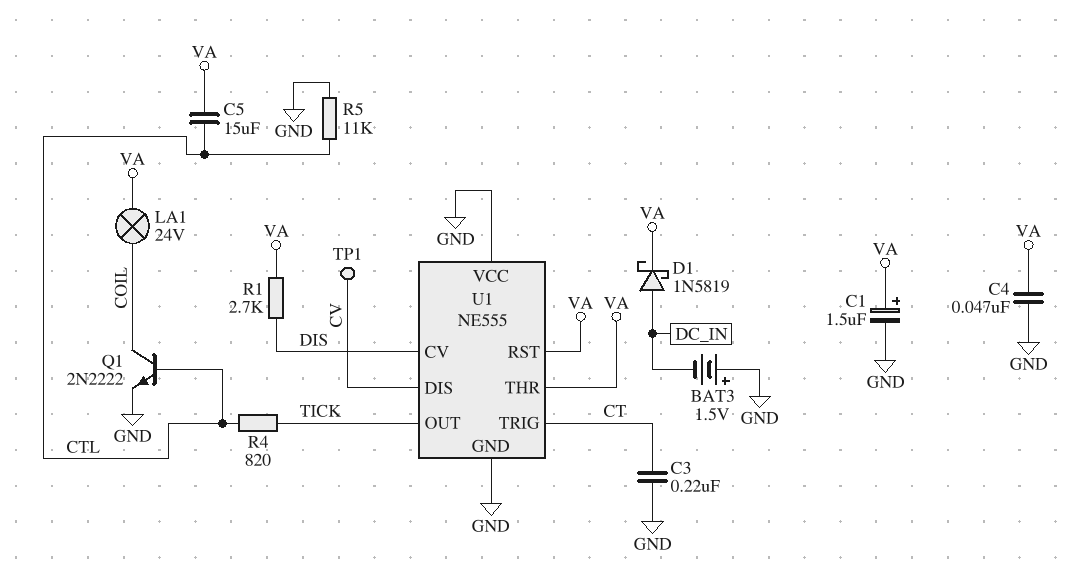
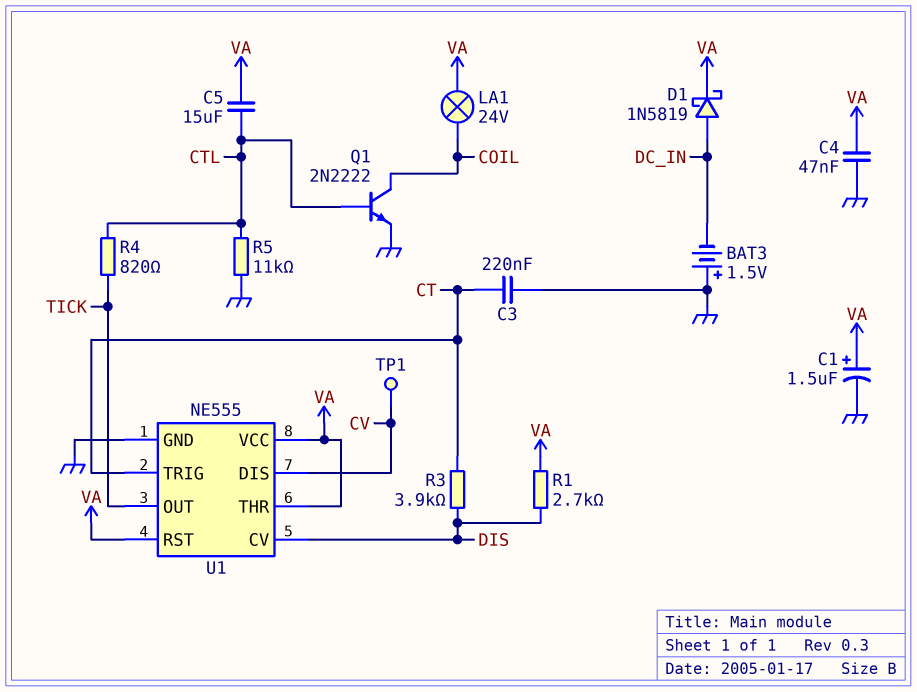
R3: none -> 3.9k (CT, DIS)
U1 pin VCC: GND -> VA

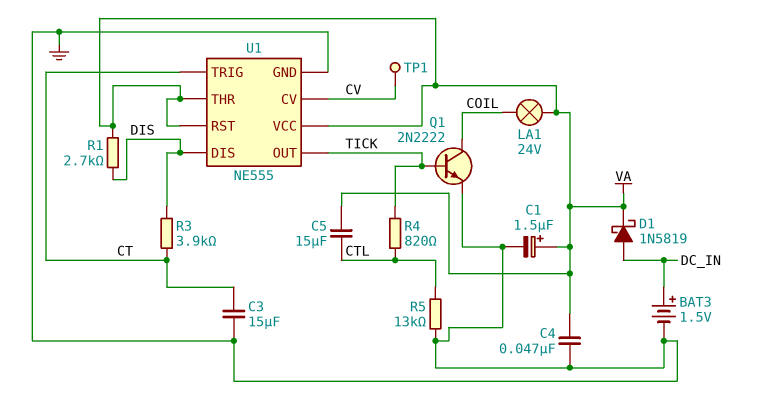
BAT3: 1.5V (plus GND, minus DC_IN) -> 1.5V (plus DC_IN, minus GND)
C3: 220nF (CT, GND) -> 15uF (CT, GND)
Q1: NPN 2N2222 (B CTL, C COIL, E GND) -> NPN 2N2222 (B TICK, C COIL, E GND)
R5: 11k (CTL, GND) -> 13k (CTL, GND)
U1 pin CV: DIS -> CV
U1 pin DIS: CV -> DIS

